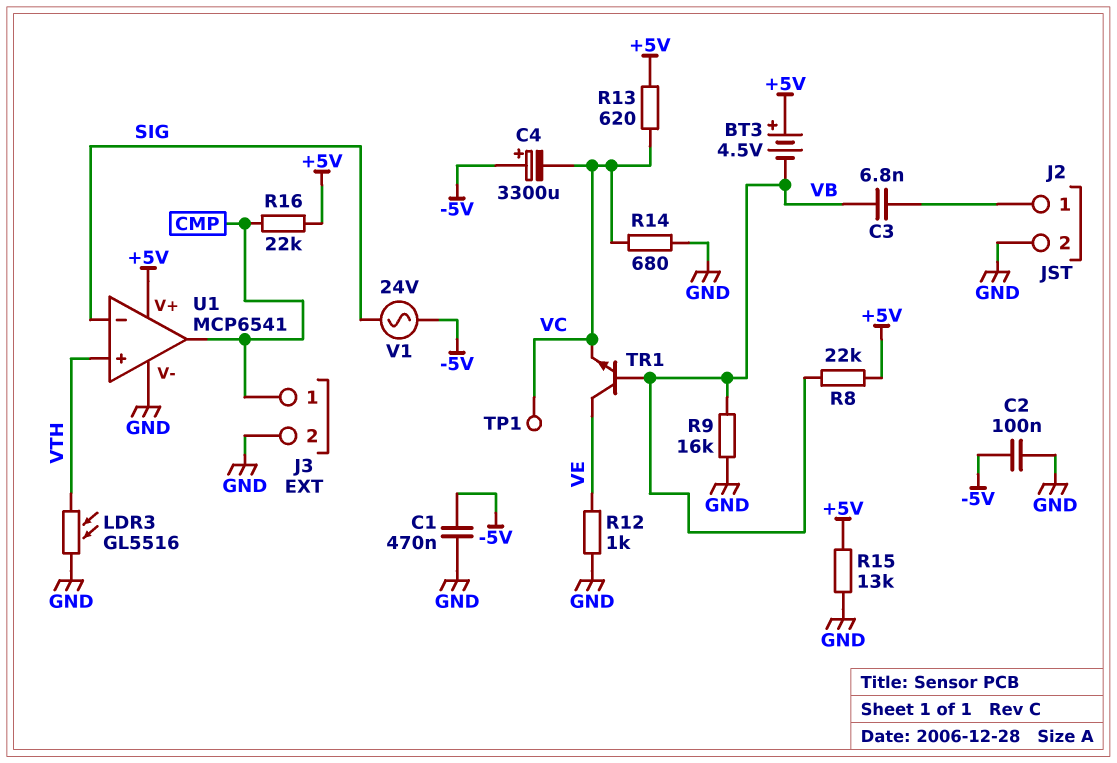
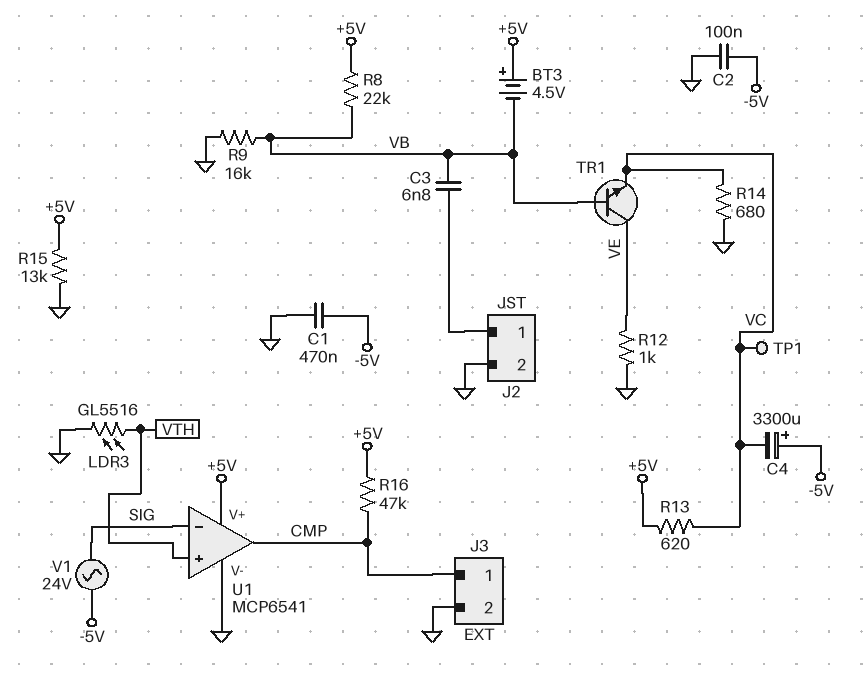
R16: 22k (+5V, CMP) -> 47k (+5V, CMP)

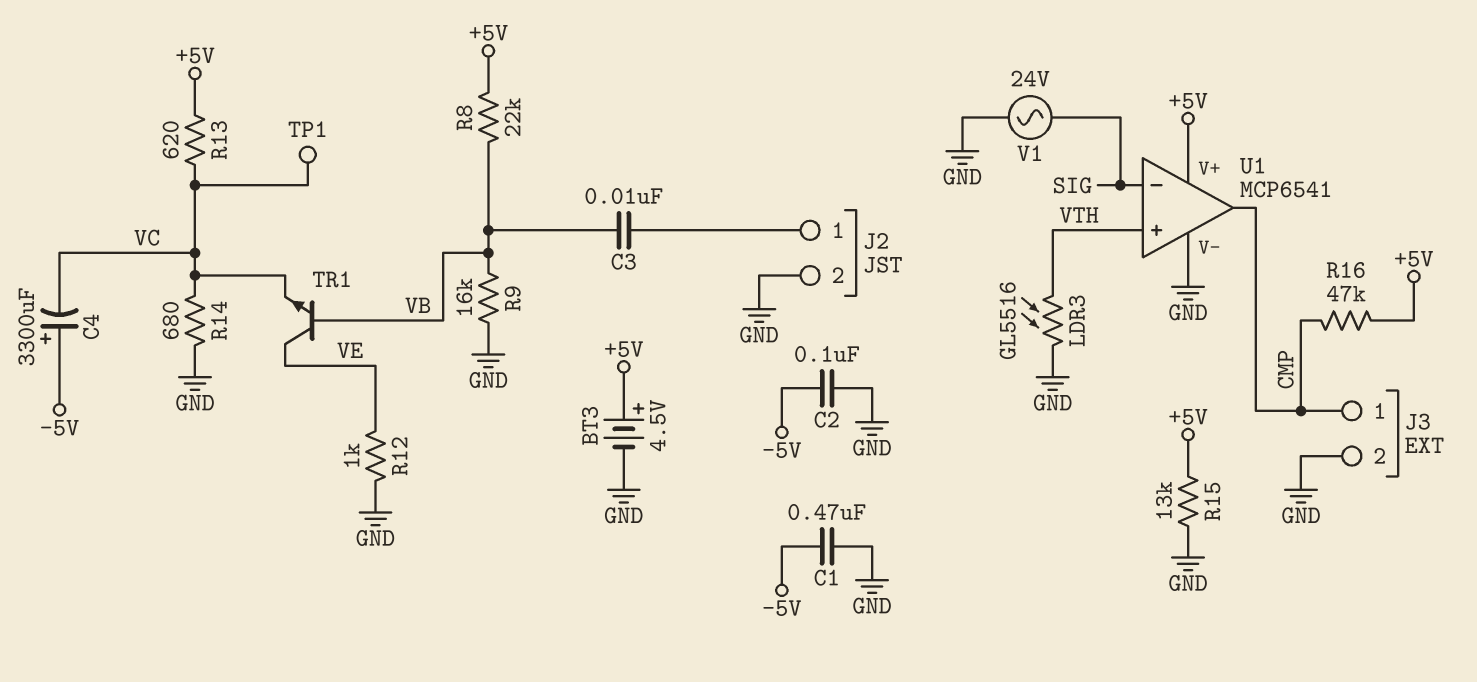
BT3: 4.5V (plus +5V, minus VB) -> 4.5V (plus +5V, minus GND)
C3: 6.8nF (J2/1, VB) -> 10nF (J2/1, VB)
V1: AC 24V (-5V, SIG) -> AC 24V (GND, SIG)

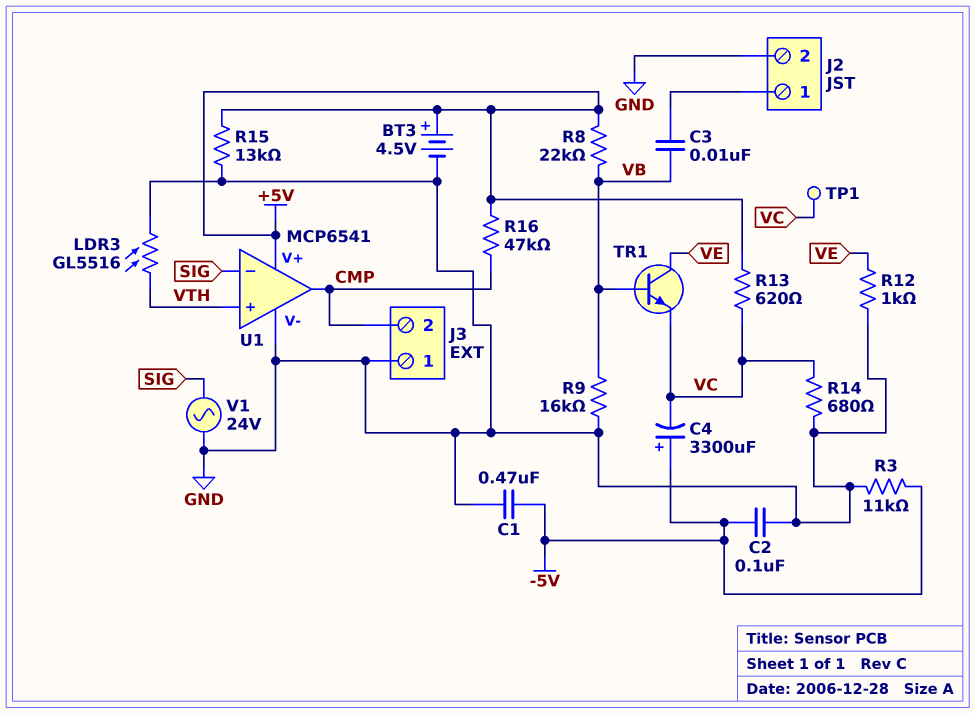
J3 pin 1: CMP -> GND
J3 pin 2: GND -> CMP
R3: none -> 11k (-5V, GND)

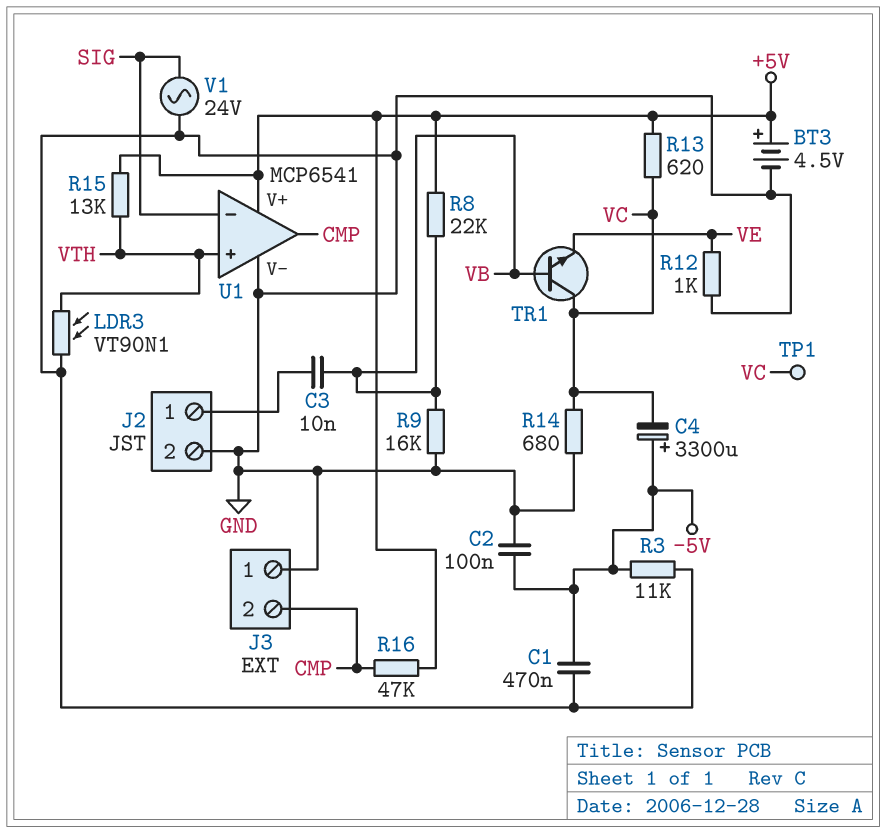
LDR3: GL5516 (GND, VTH) -> VT90N1 (GND, VTH)
R15: 13k (+5V, GND) -> 13k (+5V, VTH)
TR1: NPN (B VB, C VE, E VC) -> NPN (B VB, C VC, E VE)

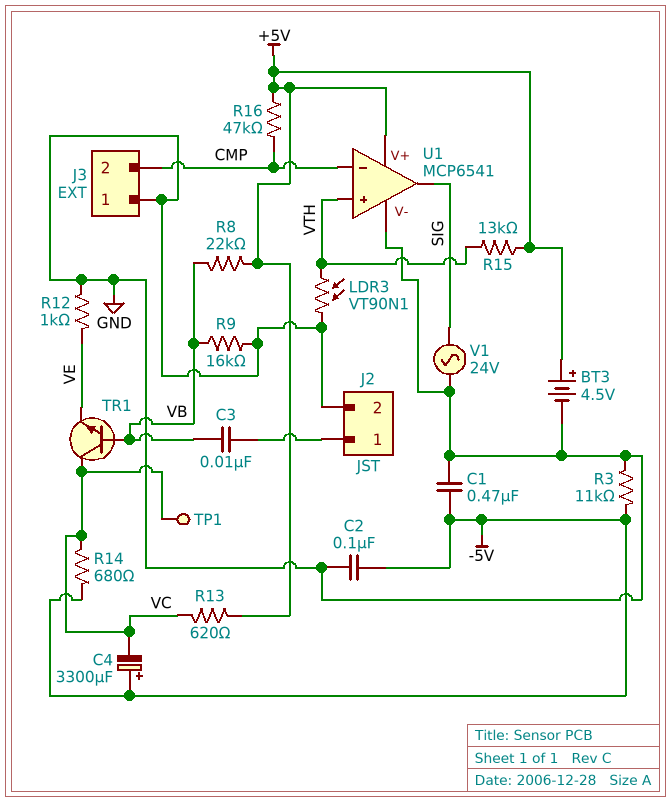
R14: 680 (GND, VC) -> 680 (-5V, VC)
U1 pin in-: SIG -> CMP
U1 pin out: CMP -> SIG

